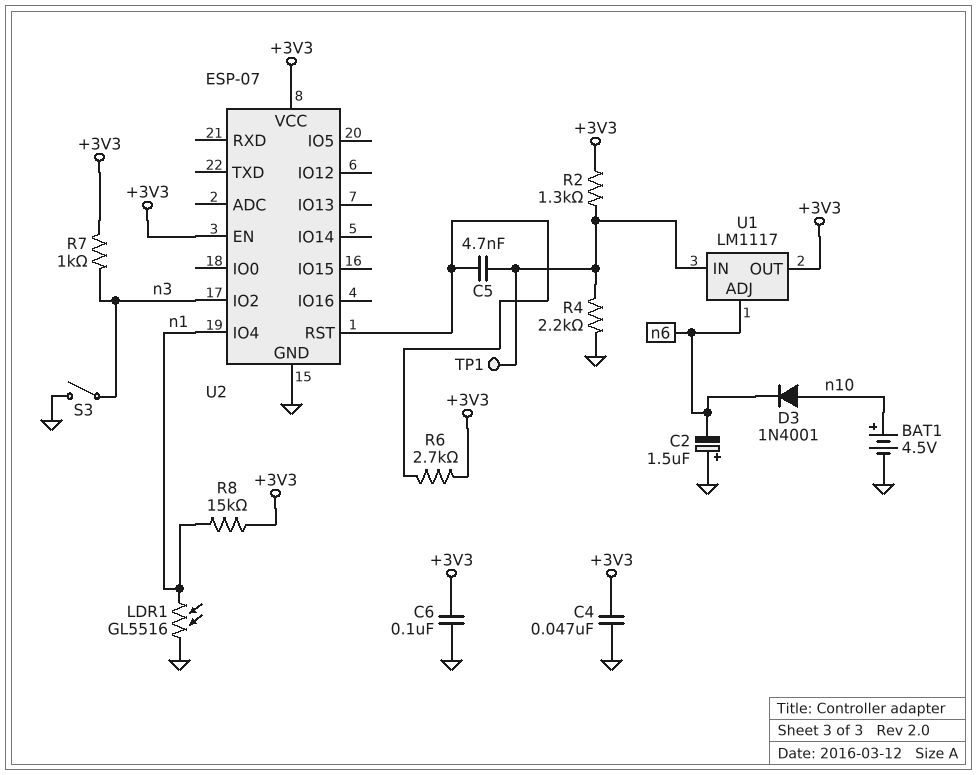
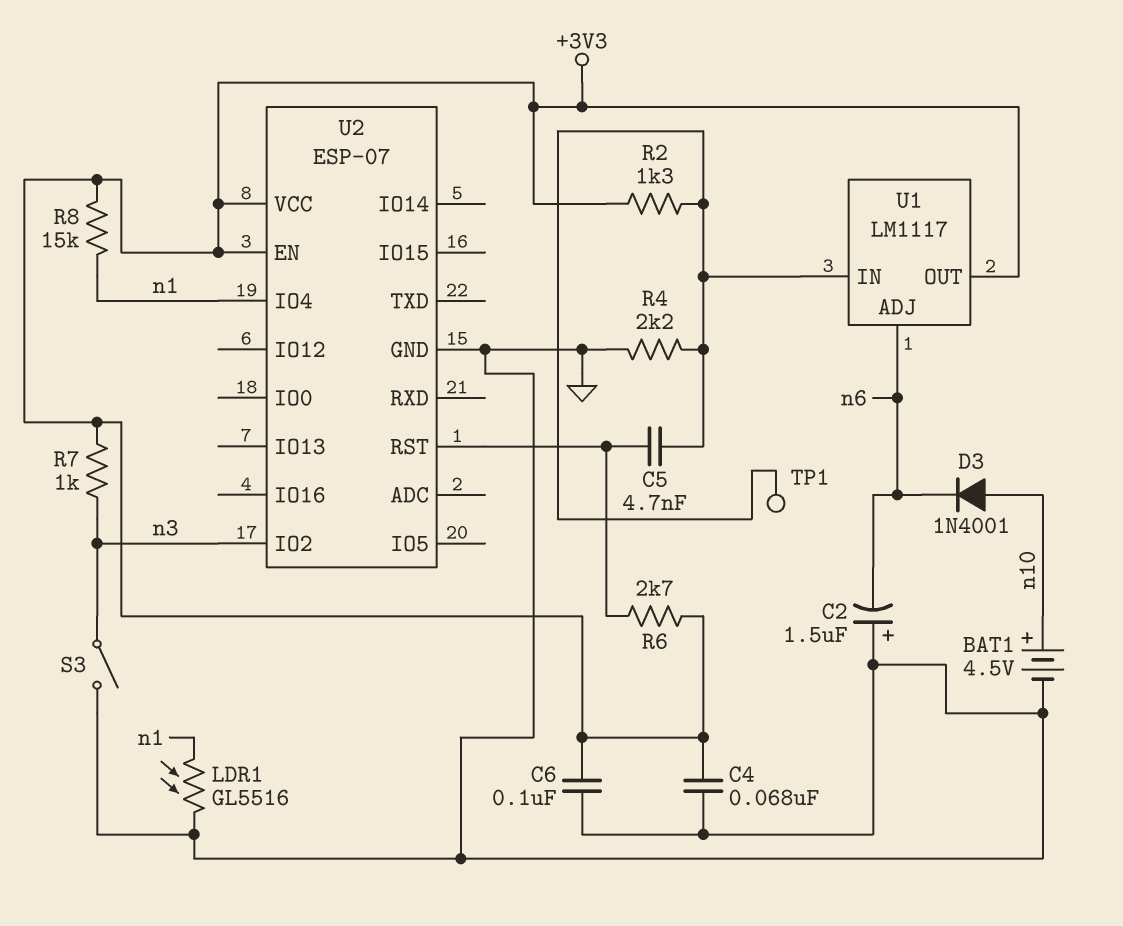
C4: 47nF (+3V3, GND) -> 68nF (+3V3, GND)

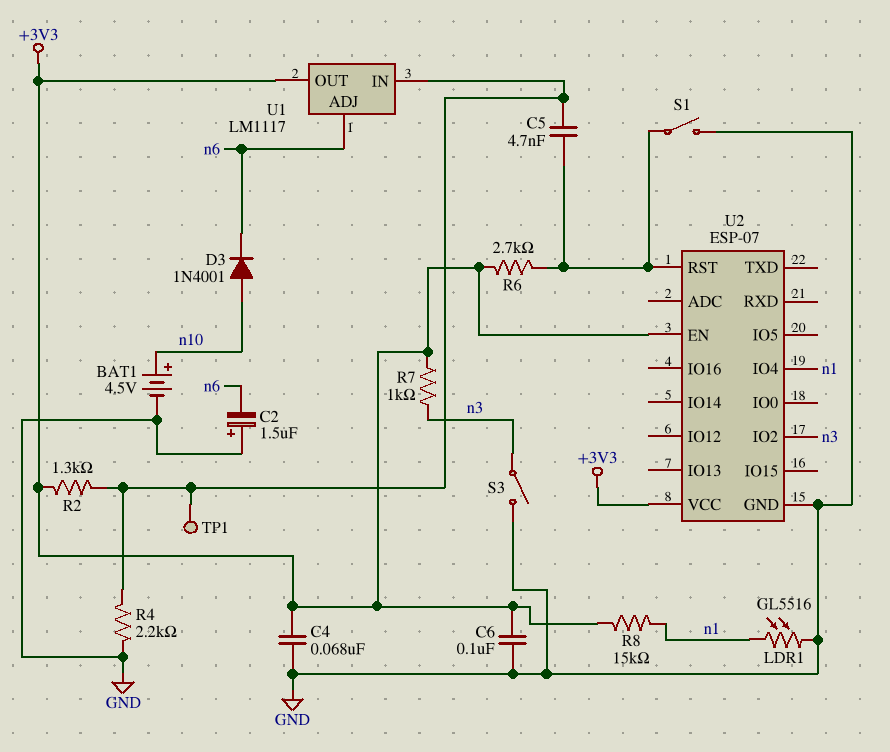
S1: none -> switch (GND, U2/RST)

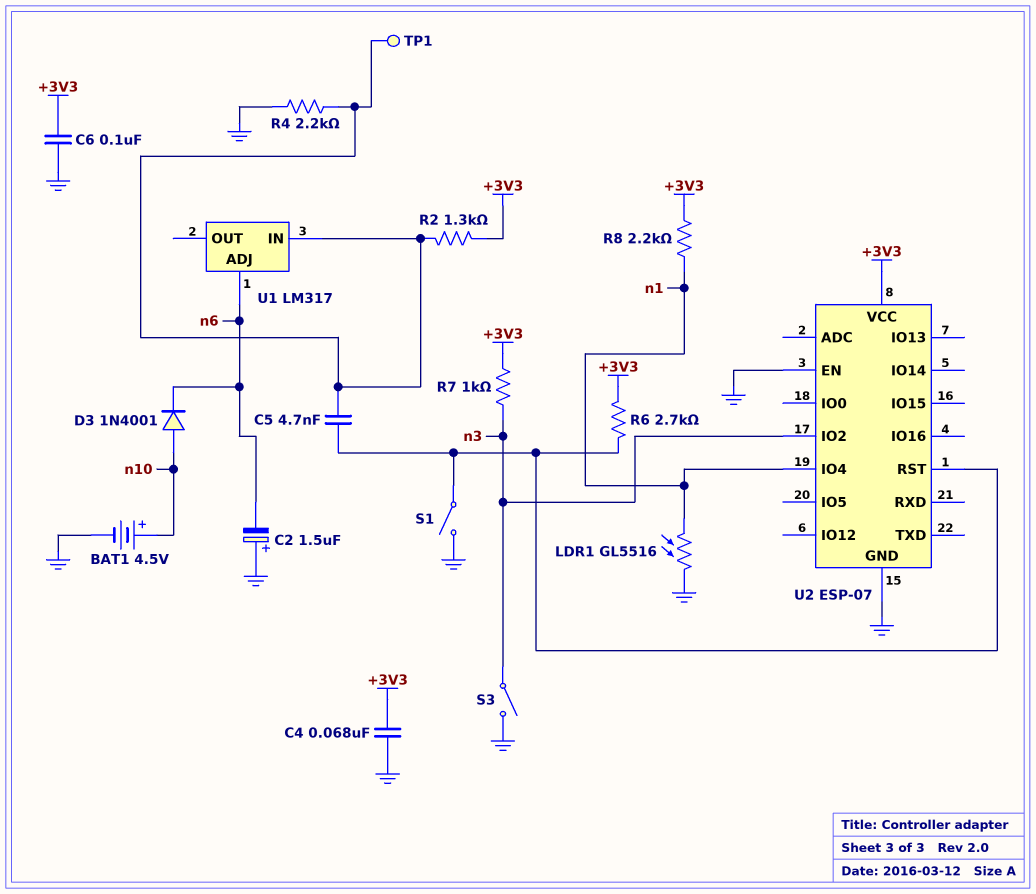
R8: 15k (+3V3, n1) -> 2.2k (+3V3, n1)
U1: LM1117 -> LM317
U1 pin OUT: +3V3 -> none
U2 pin EN: +3V3 -> GND

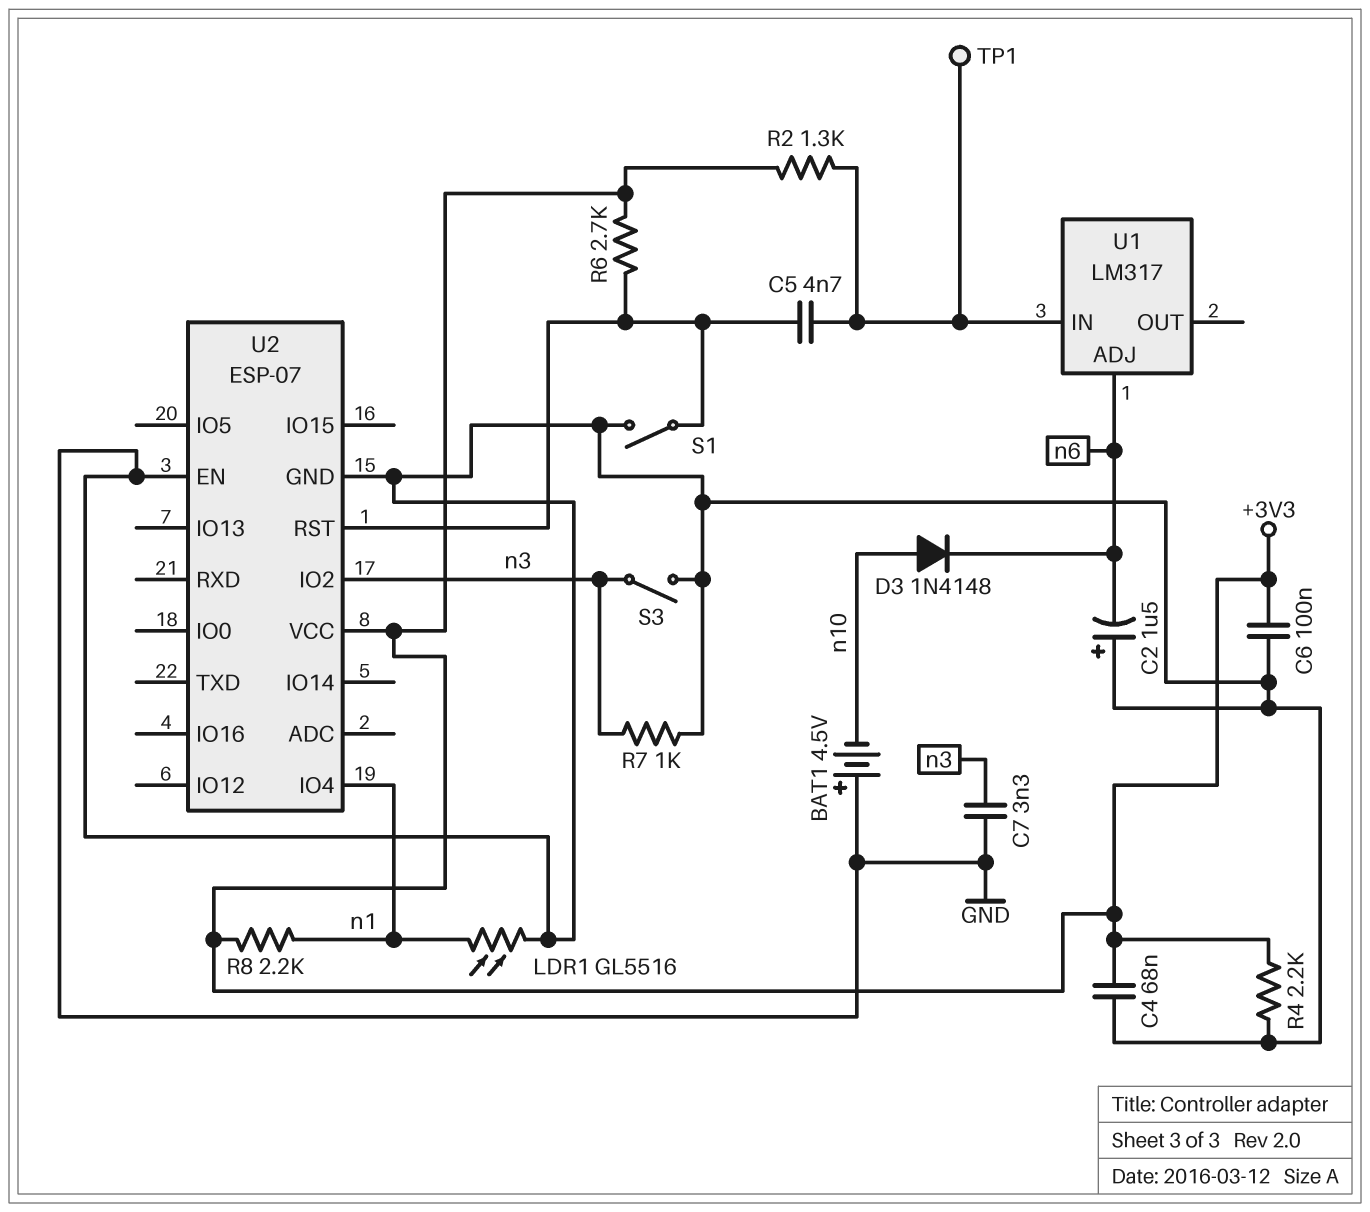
BAT1: 4.5V (plus n10, minus GND) -> 4.5V (plus GND, minus n10)
C7: none -> 3.3nF (GND, n3)
D3: diode 1N4001 (A n10, K n6) -> diode 1N4148 (A n10, K n6)
R4: 2.2k (GND, U1/IN) -> 2.2k (+3V3, GND)
R7: 1k (+3V3, n3) -> 1k (GND, n3)

